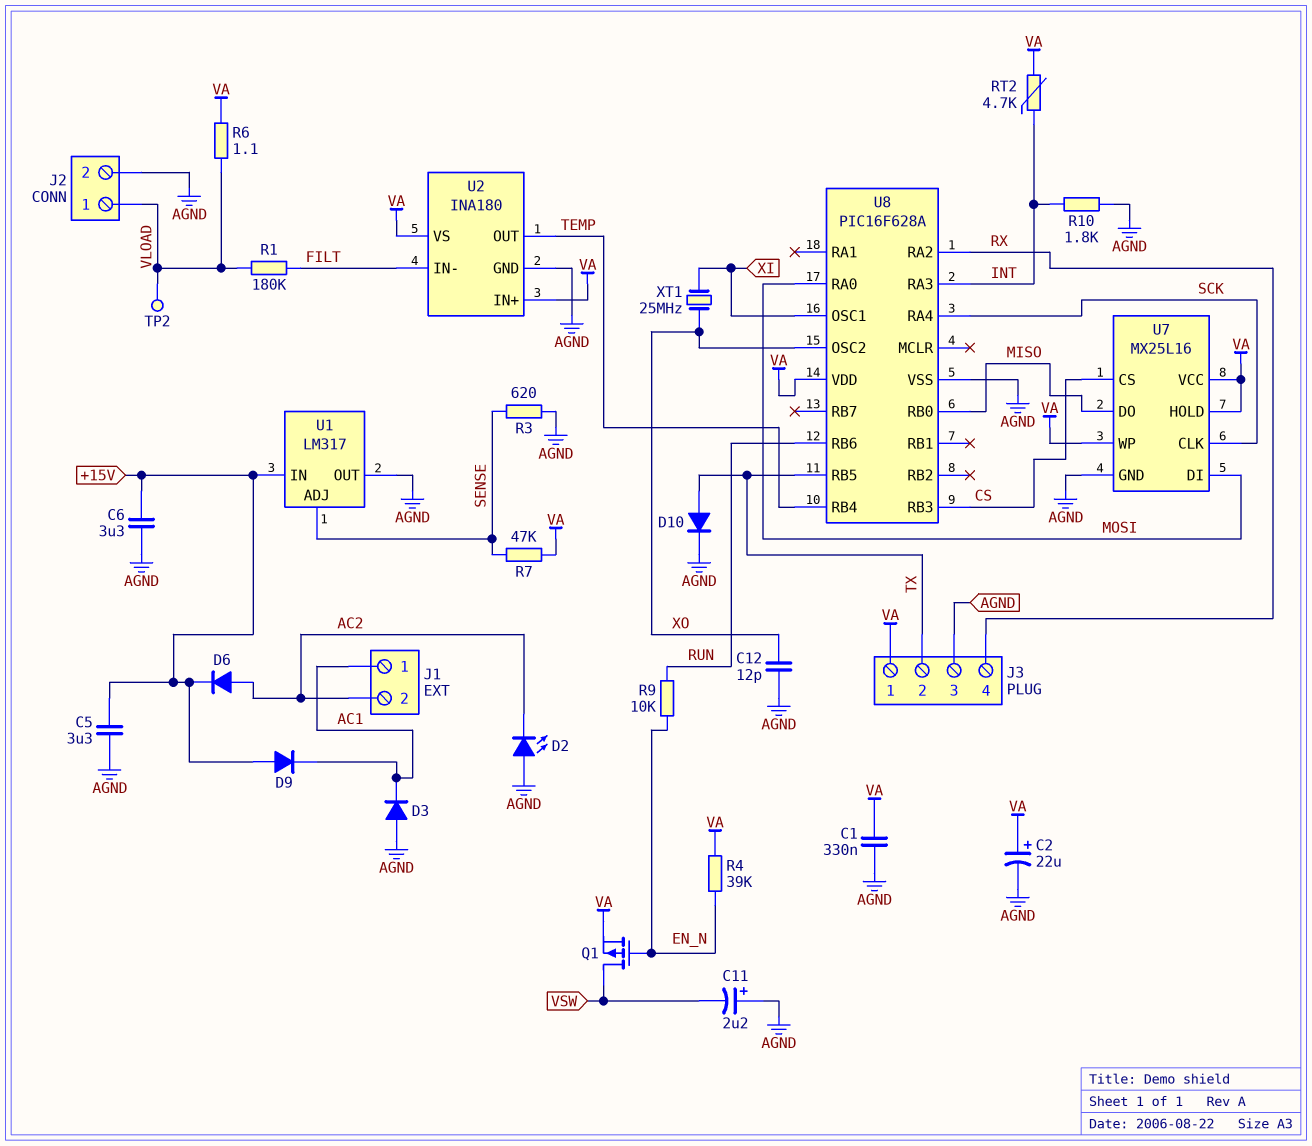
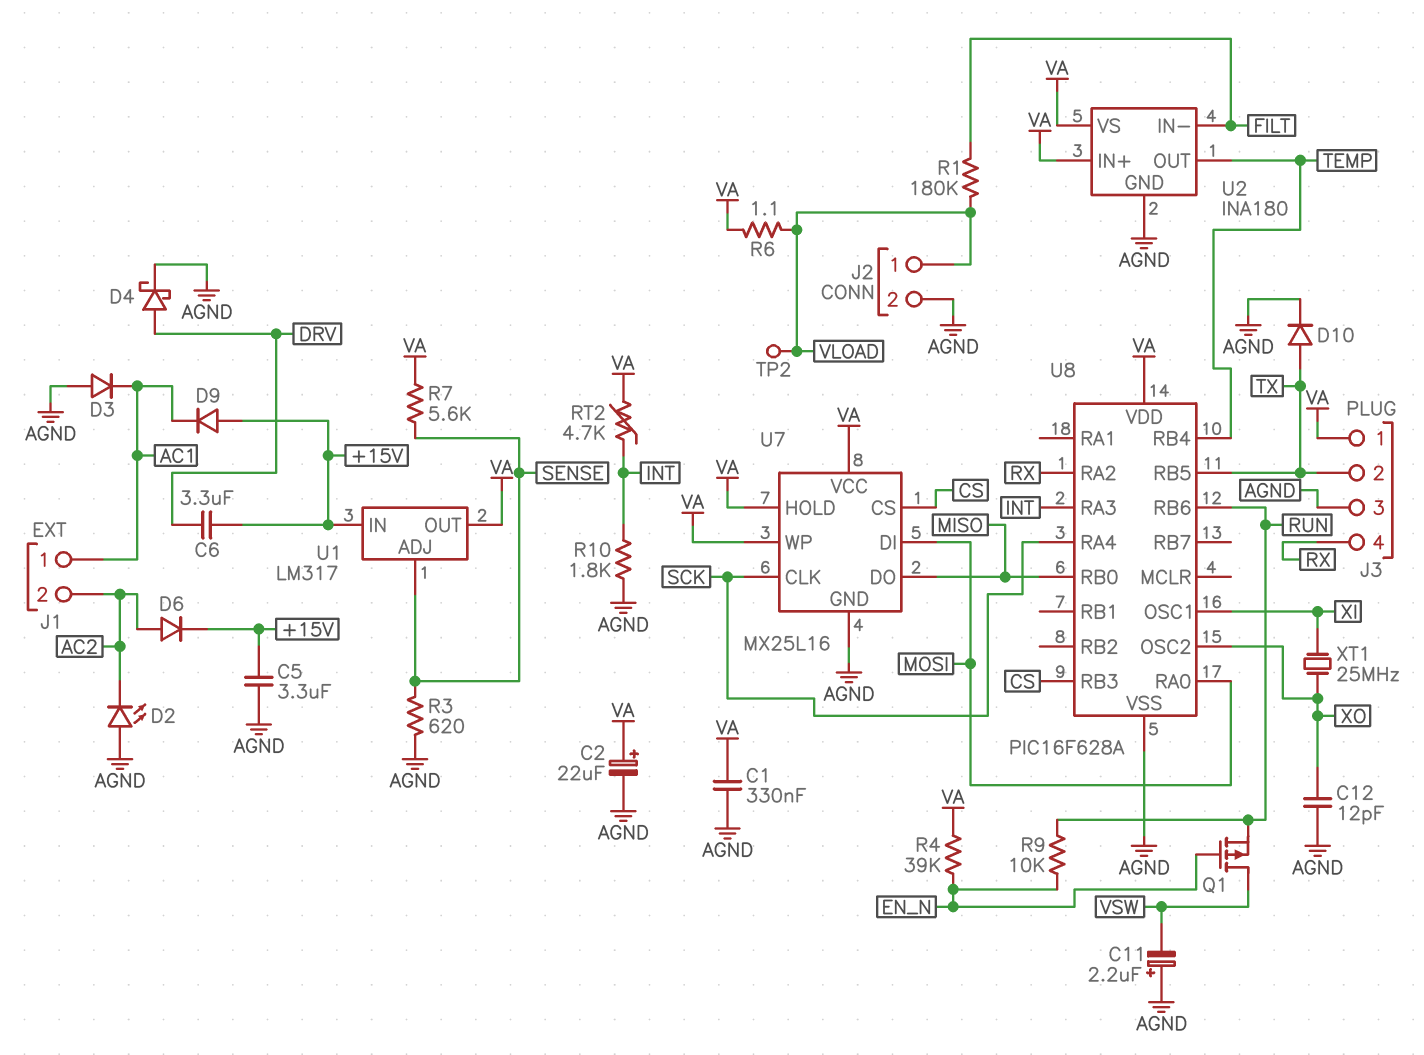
C6: 3.3uF (+15V, AGND) -> 3.3uF (+15V, DRV)
D4: none -> schottky (A DRV, K AGND)
Q1: PMOS (G EN_N, D VSW, S VA) -> PMOS (G EN_N, D VSW, S RUN)
R7: 47k (SENSE, VA) -> 5.6k (SENSE, VA)
U1 pin OUT: AGND -> VA

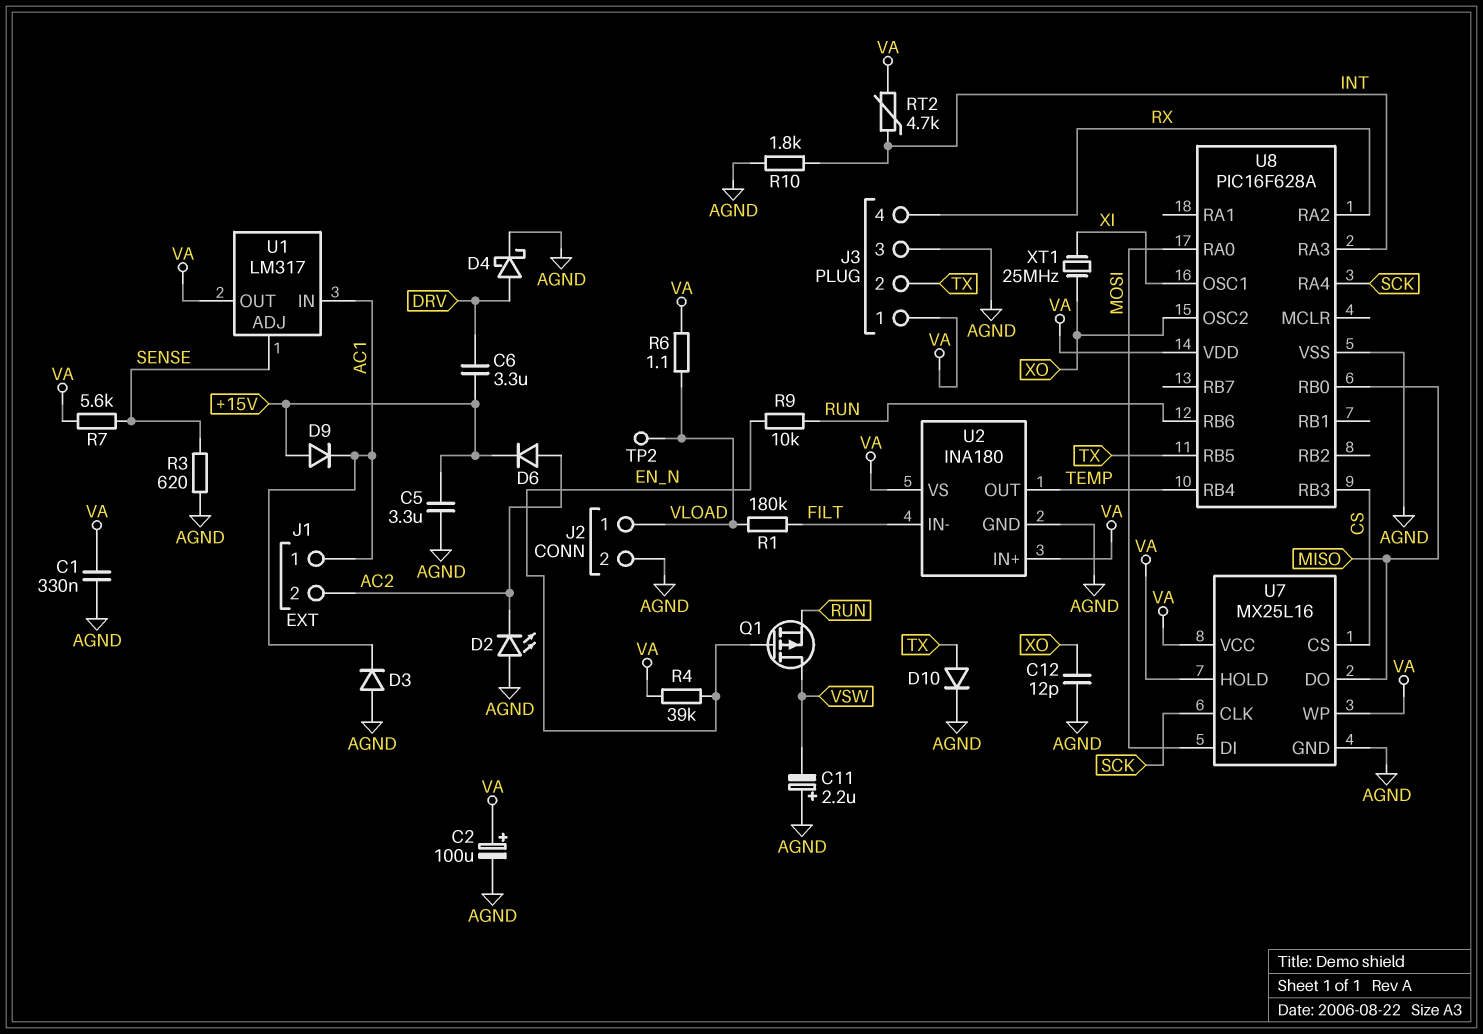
C2: 22uF (plus VA, minus AGND) -> 100uF (plus VA, minus AGND)
U1 pin IN: +15V -> AC1

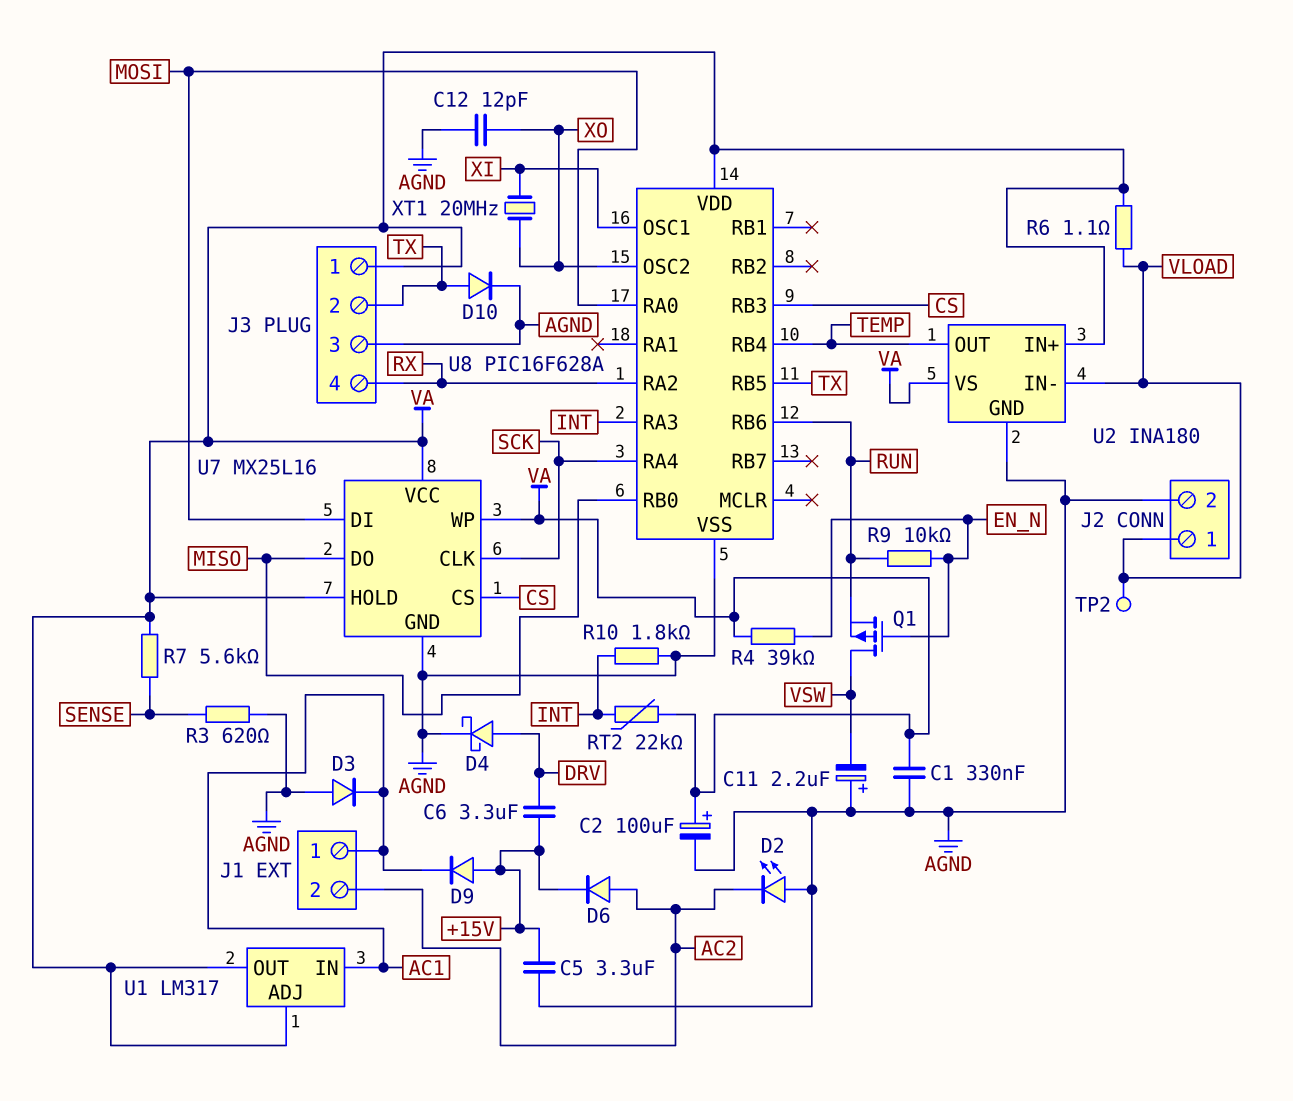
R1: 180k (FILT, VLOAD) -> none
RT2: 4.7k (INT, VA) -> 22k (INT, VA)
U1 pin ADJ: SENSE -> VA
U2 pin IN-: FILT -> VLOAD
XT1: 25MHz (XI, XO) -> 20MHz (XI, XO)

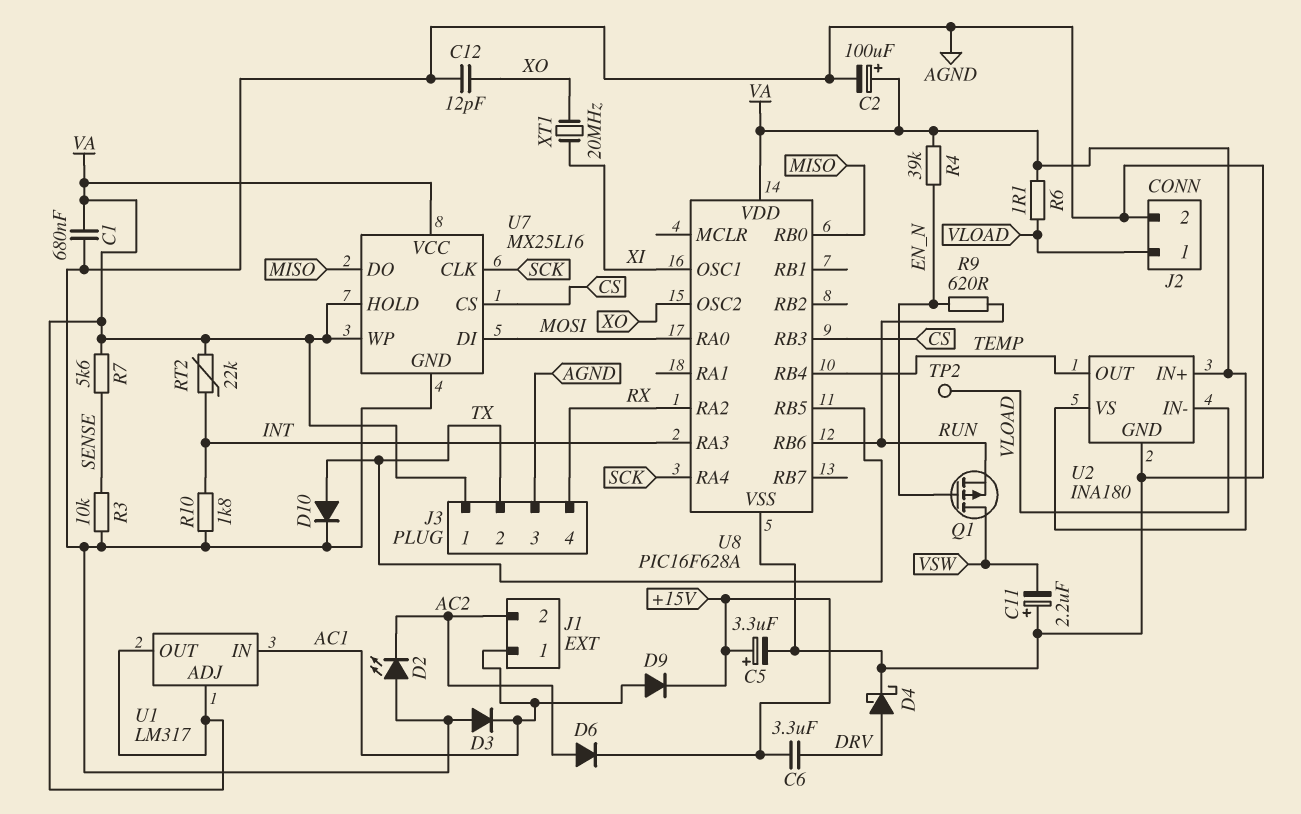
C1: 330nF (AGND, VA) -> 680nF (AGND, VA)
C5: 3.3uF (+15V, AGND) -> 3.3uF (plus +15V, minus AGND)
D9: diode (A +15V, K AC1) -> diode (A AC1, K +15V)
R3: 620 (AGND, SENSE) -> 10k (AGND, SENSE)
R9: 10k (EN_N, RUN) -> 620 (EN_N, RUN)

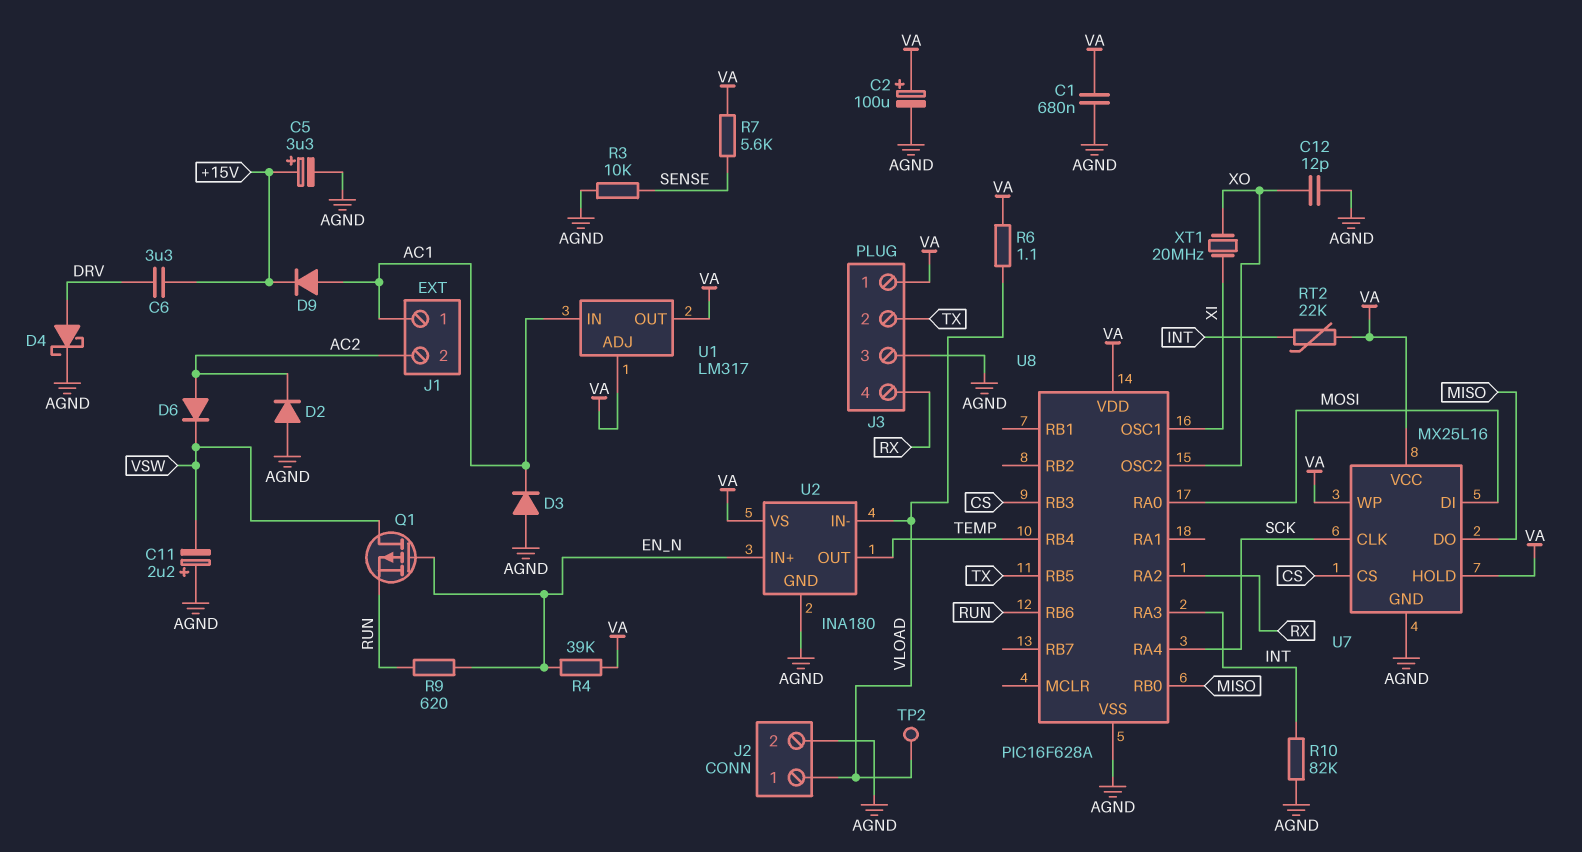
D2: LED (A AGND, K AC2) -> diode (A AGND, K AC2)
D6: diode (A AC2, K +15V) -> diode (A AC2, K VSW)
D10: diode (A TX, K AGND) -> none
R10: 1.8k (AGND, INT) -> 82k (AGND, INT)
U2 pin IN+: VA -> EN_N

